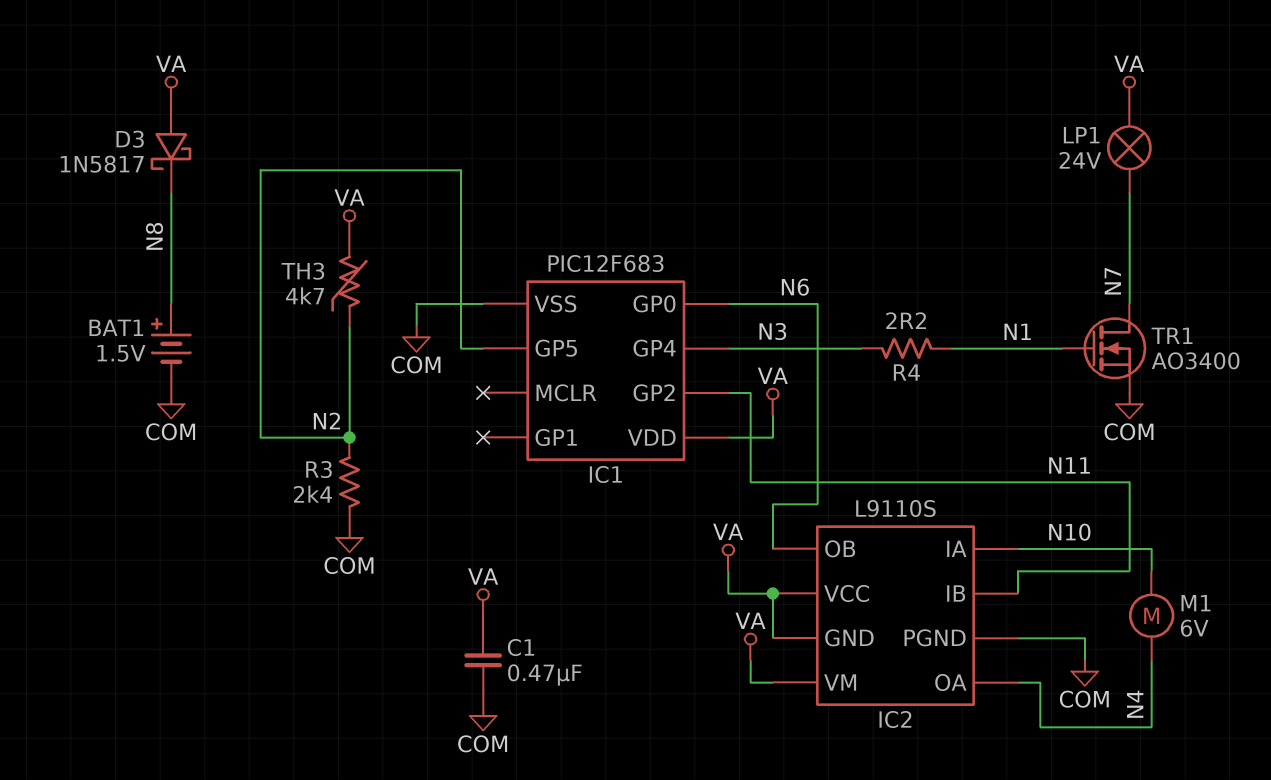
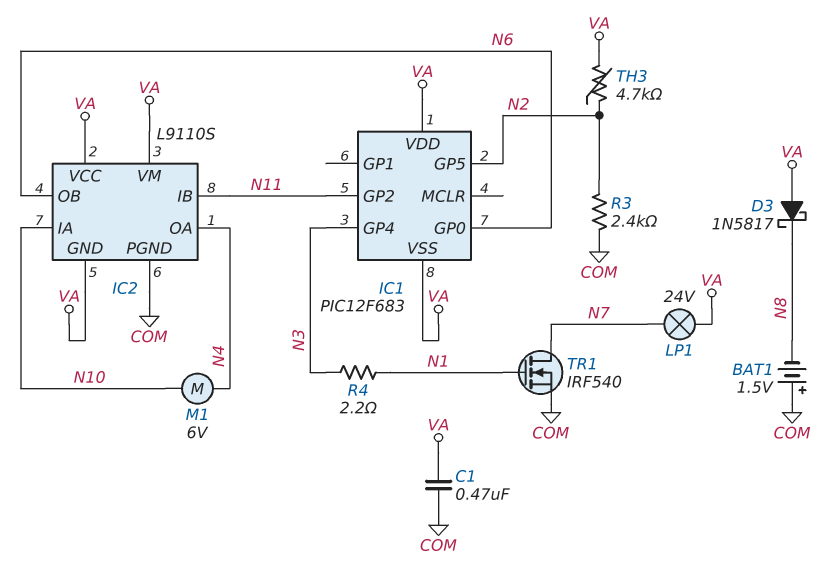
BAT1: 1.5V (plus N8, minus COM) -> 1.5V (plus COM, minus N8)
IC1 pin VSS: COM -> VA
TR1: NMOS AO3400 (G N1, D N7, S COM) -> NMOS IRF540 (G N1, D N7, S COM)

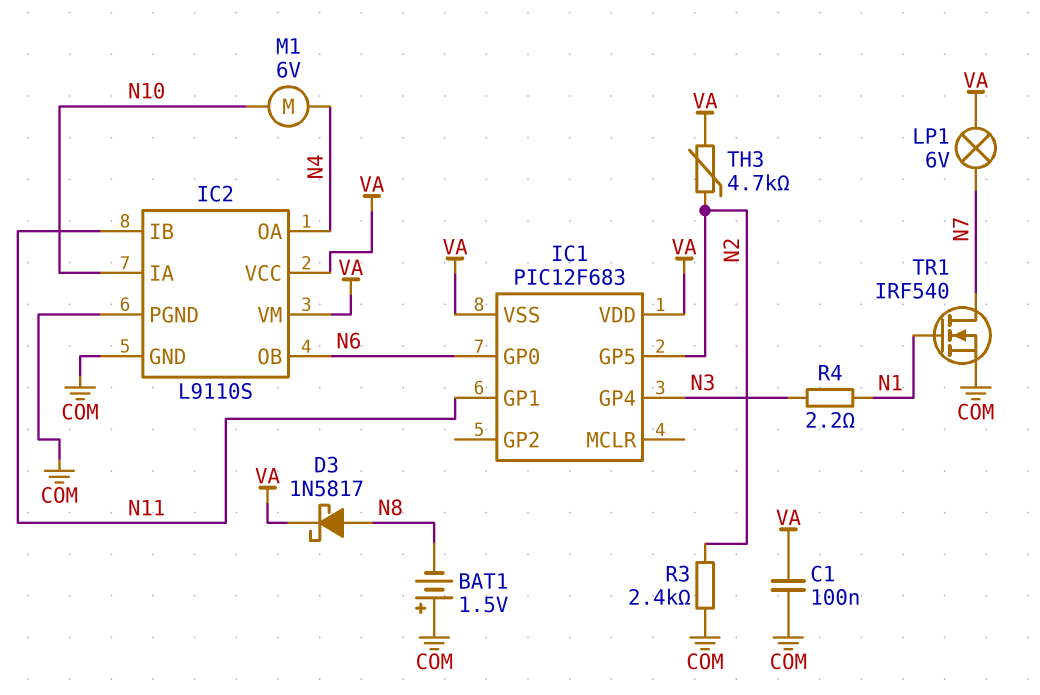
C1: 470nF (COM, VA) -> 100nF (COM, VA)
D3: schottky 1N5817 (A VA, K N8) -> schottky 1N5817 (A N8, K VA)
IC1 pin GP1: none -> N11
IC1 pin GP2: N11 -> none
IC2 pin GND: VA -> COM
LP1: lamp 24V (N7, VA) -> lamp 6V (N7, VA)

